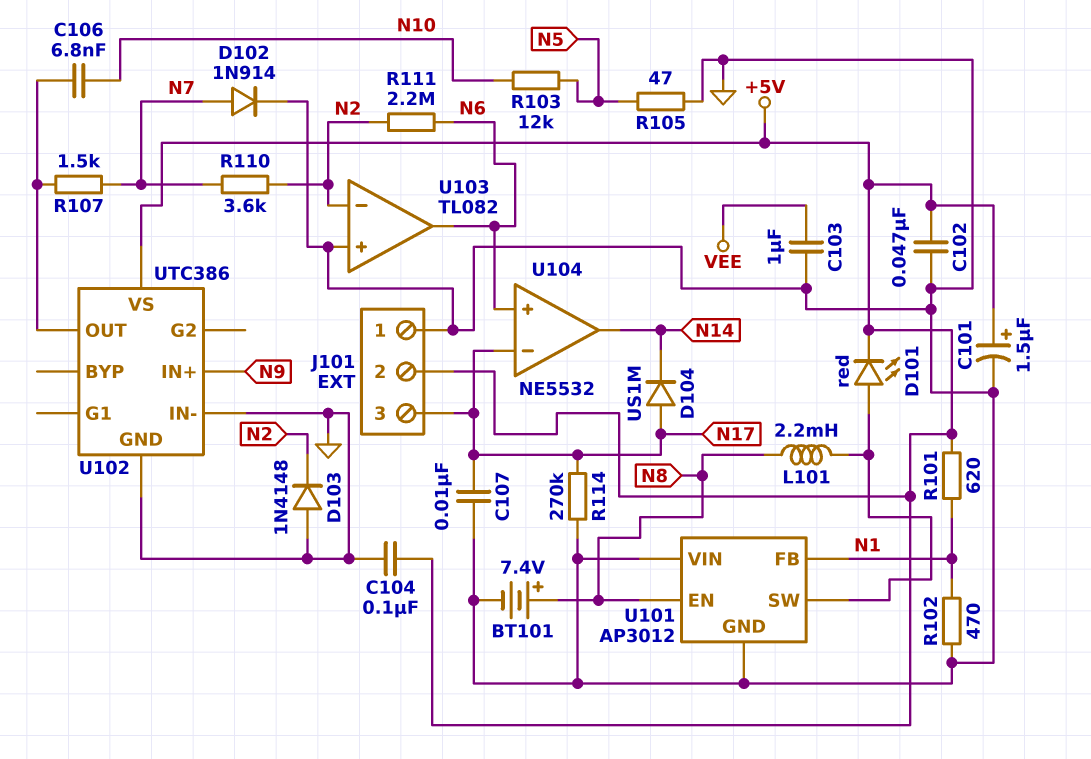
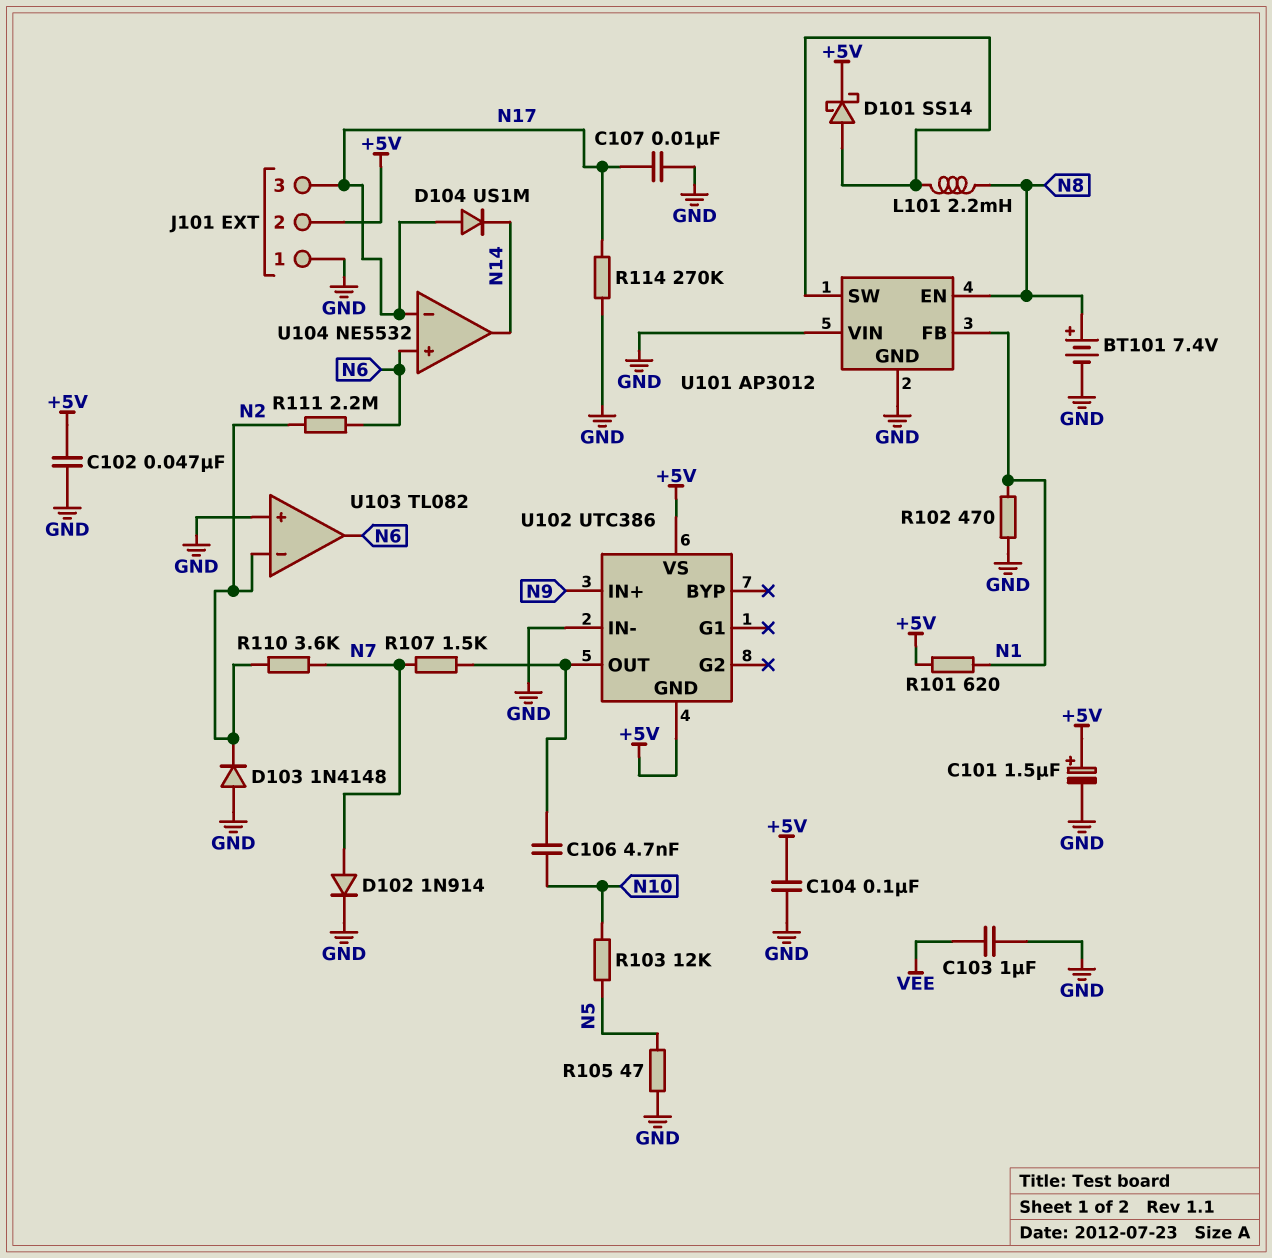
C106: 6.8nF (N10, U102/OUT) -> 4.7nF (N10, U102/OUT)
D101: LED red (A U101/SW, K +5V) -> schottky SS14 (A U101/SW, K +5V)
U102 pin GND: GND -> +5V

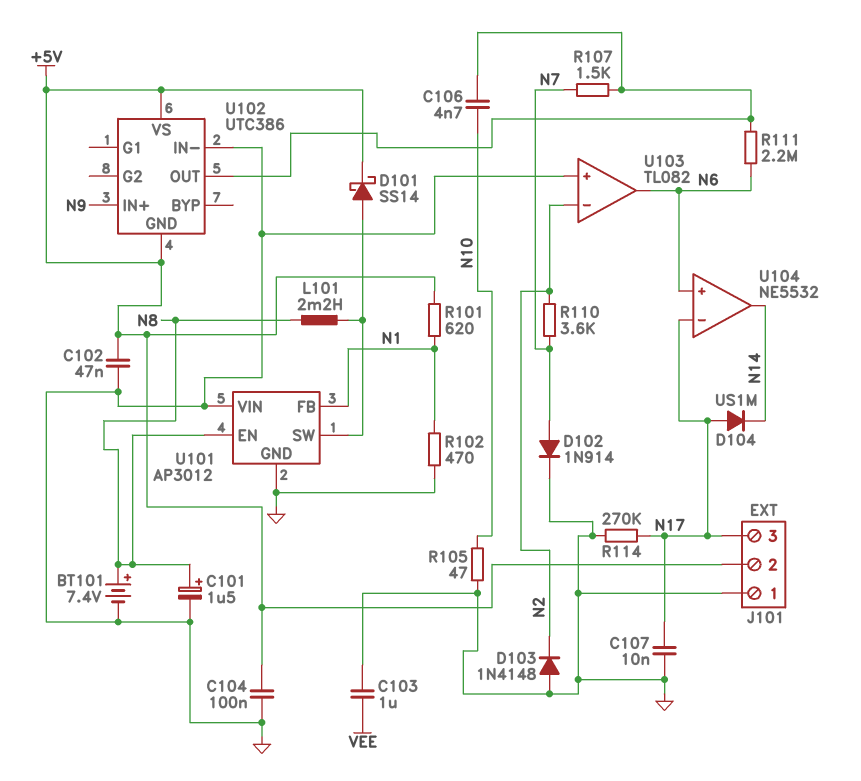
C101: 1.5uF (plus +5V, minus GND) -> 1.5uF (plus N8, minus GND)
R103: 12k (N5, N10) -> none
R105: 47 (GND, N5) -> 47 (GND, N10)
R111: 2.2M (N2, N6) -> 2.2M (N6, U102/OUT)

